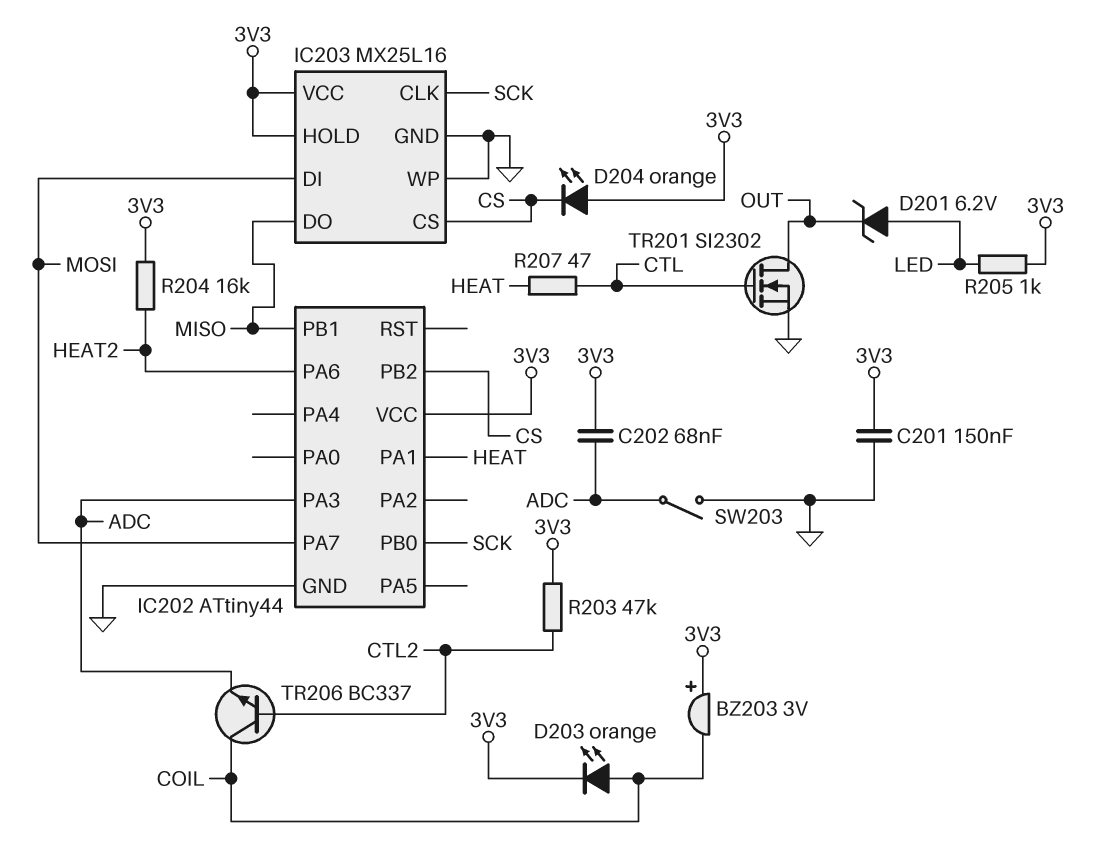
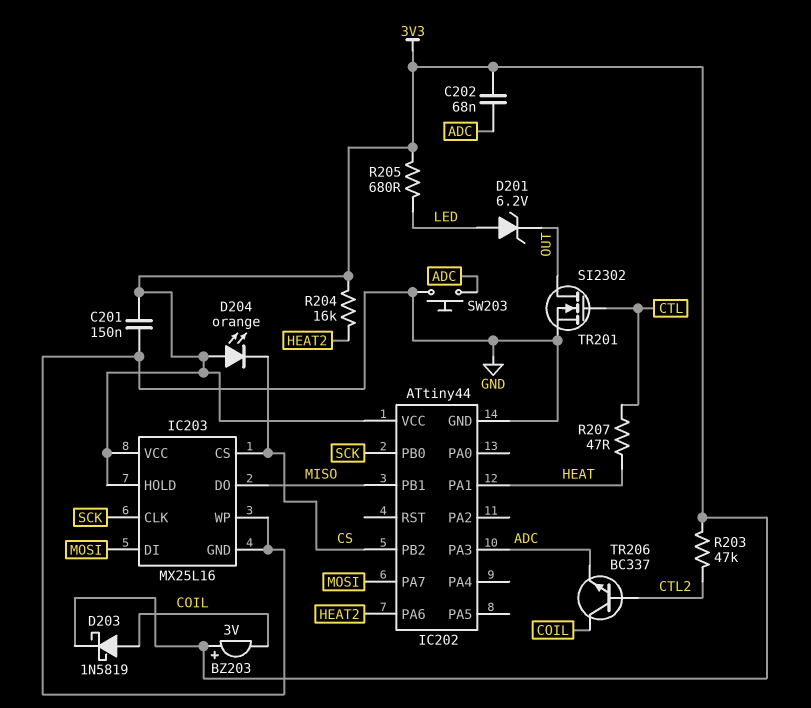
D203: LED orange (A COIL, K 3V3) -> schottky 1N5819 (A COIL, K 3V3)
R205: 1k (3V3, LED) -> 680 (3V3, LED)
SW203: switch (ADC, GND) -> button (ADC, GND)

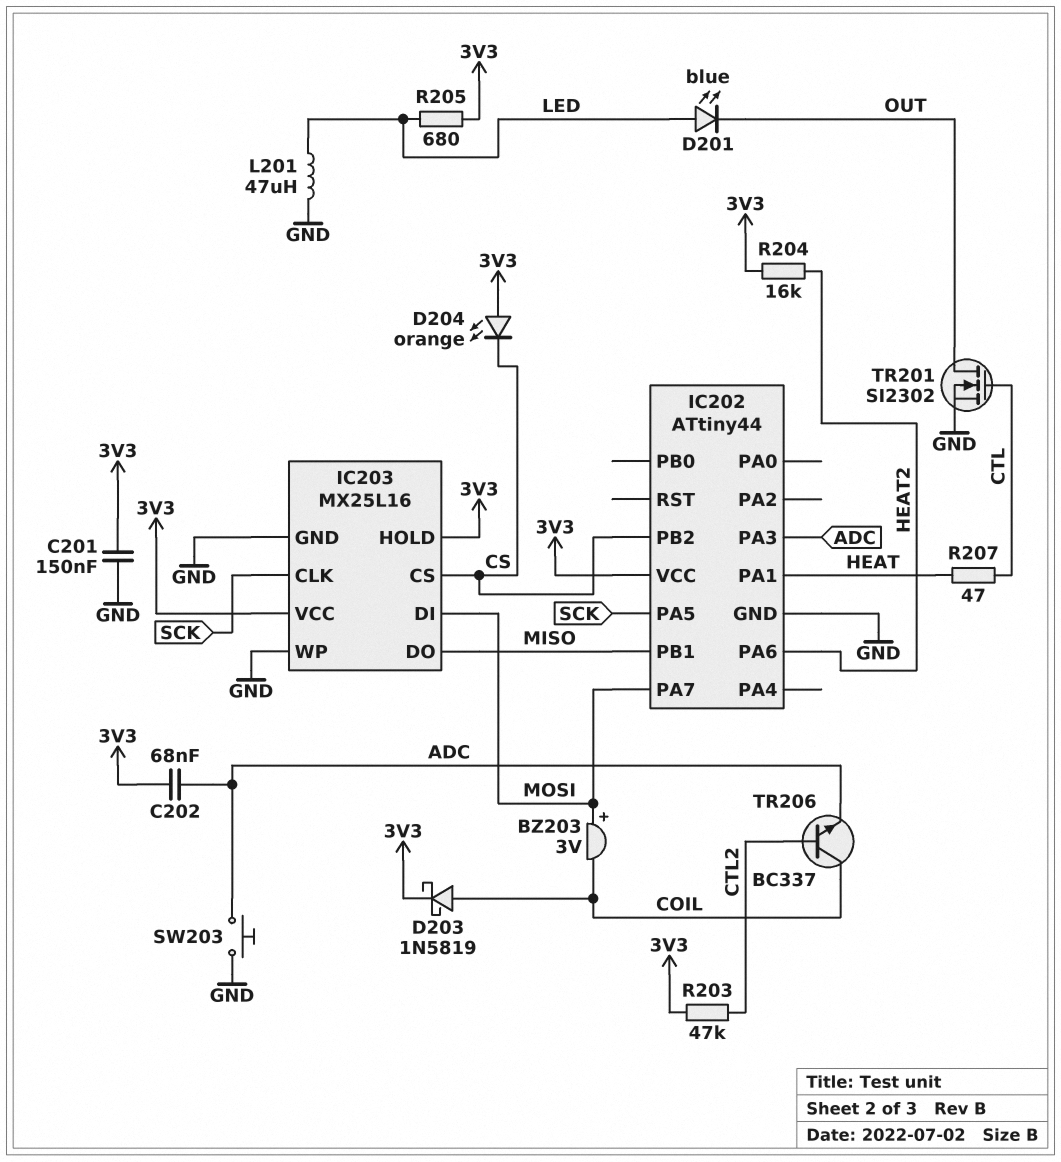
BZ203: buzzer 3V (plus 3V3, minus COIL) -> buzzer 3V (plus MOSI, minus COIL)
D201: zener 6.2V (A LED, K OUT) -> LED blue (A LED, K OUT)
IC202 pin PA5: none -> SCK
IC202 pin PB0: SCK -> none
L201: none -> 47uH (GND, LED)

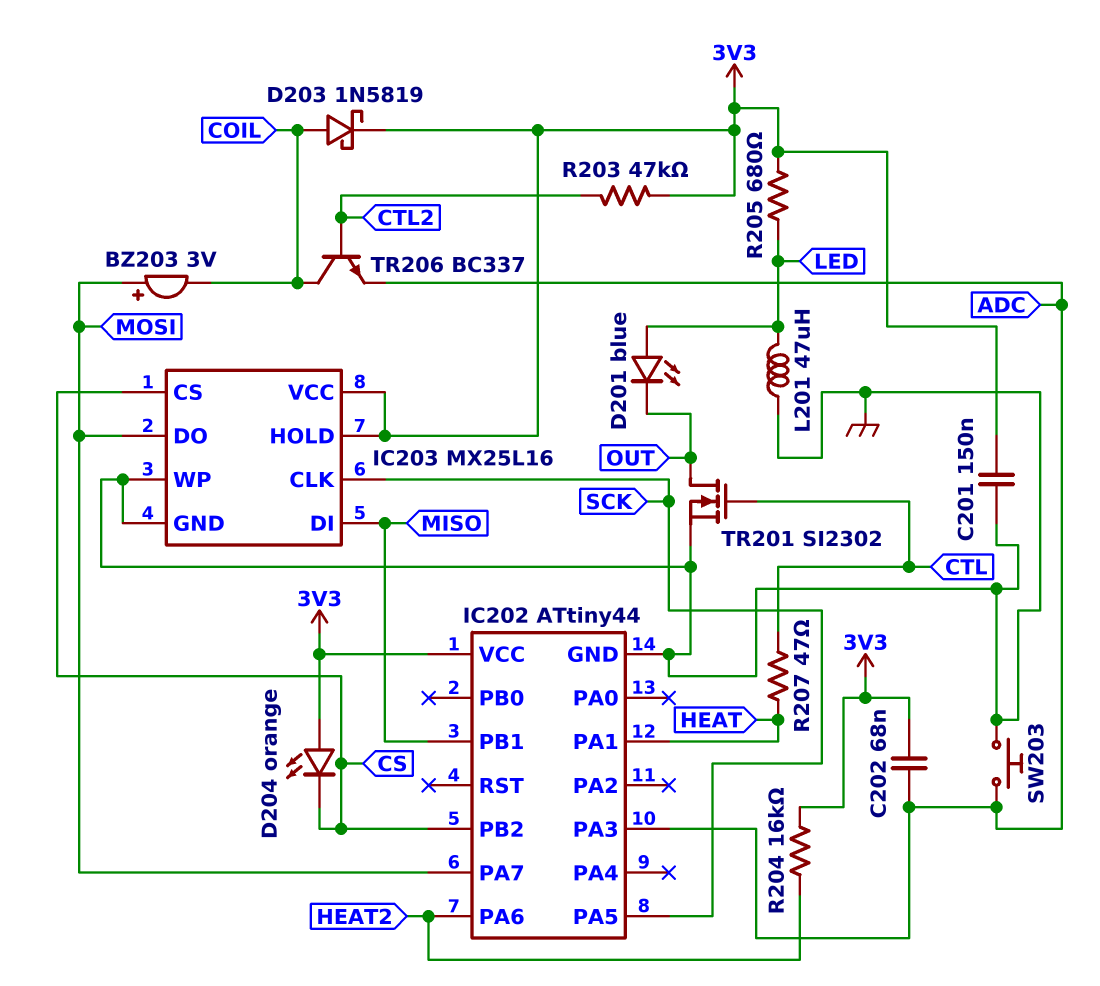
IC203 pin DI: MOSI -> MISO
IC203 pin DO: MISO -> MOSI

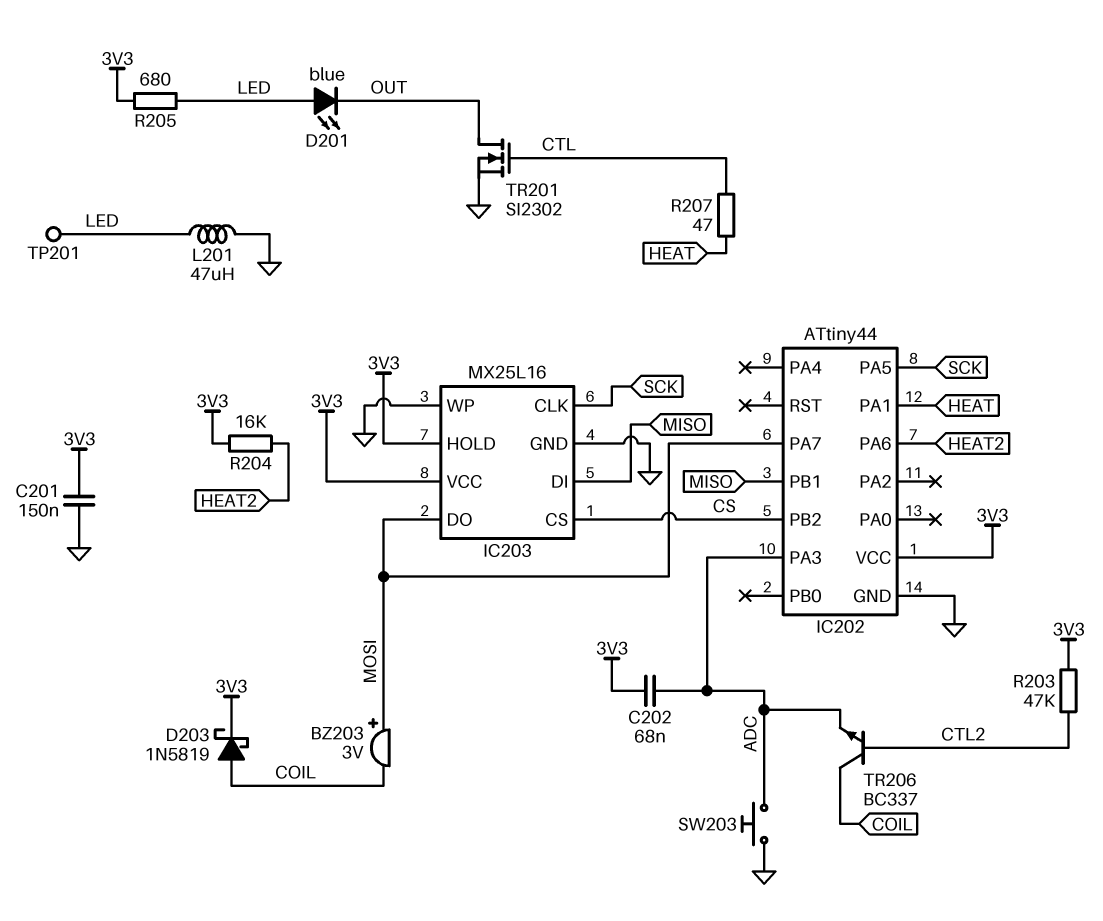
D204: LED orange (A 3V3, K CS) -> none
TP201: none -> test point (LED)

